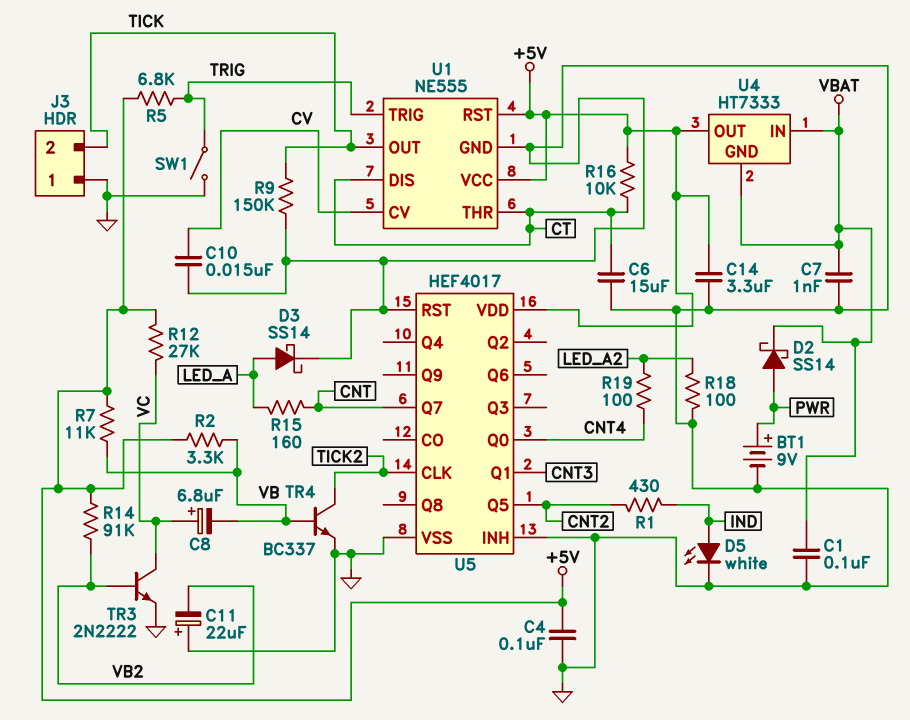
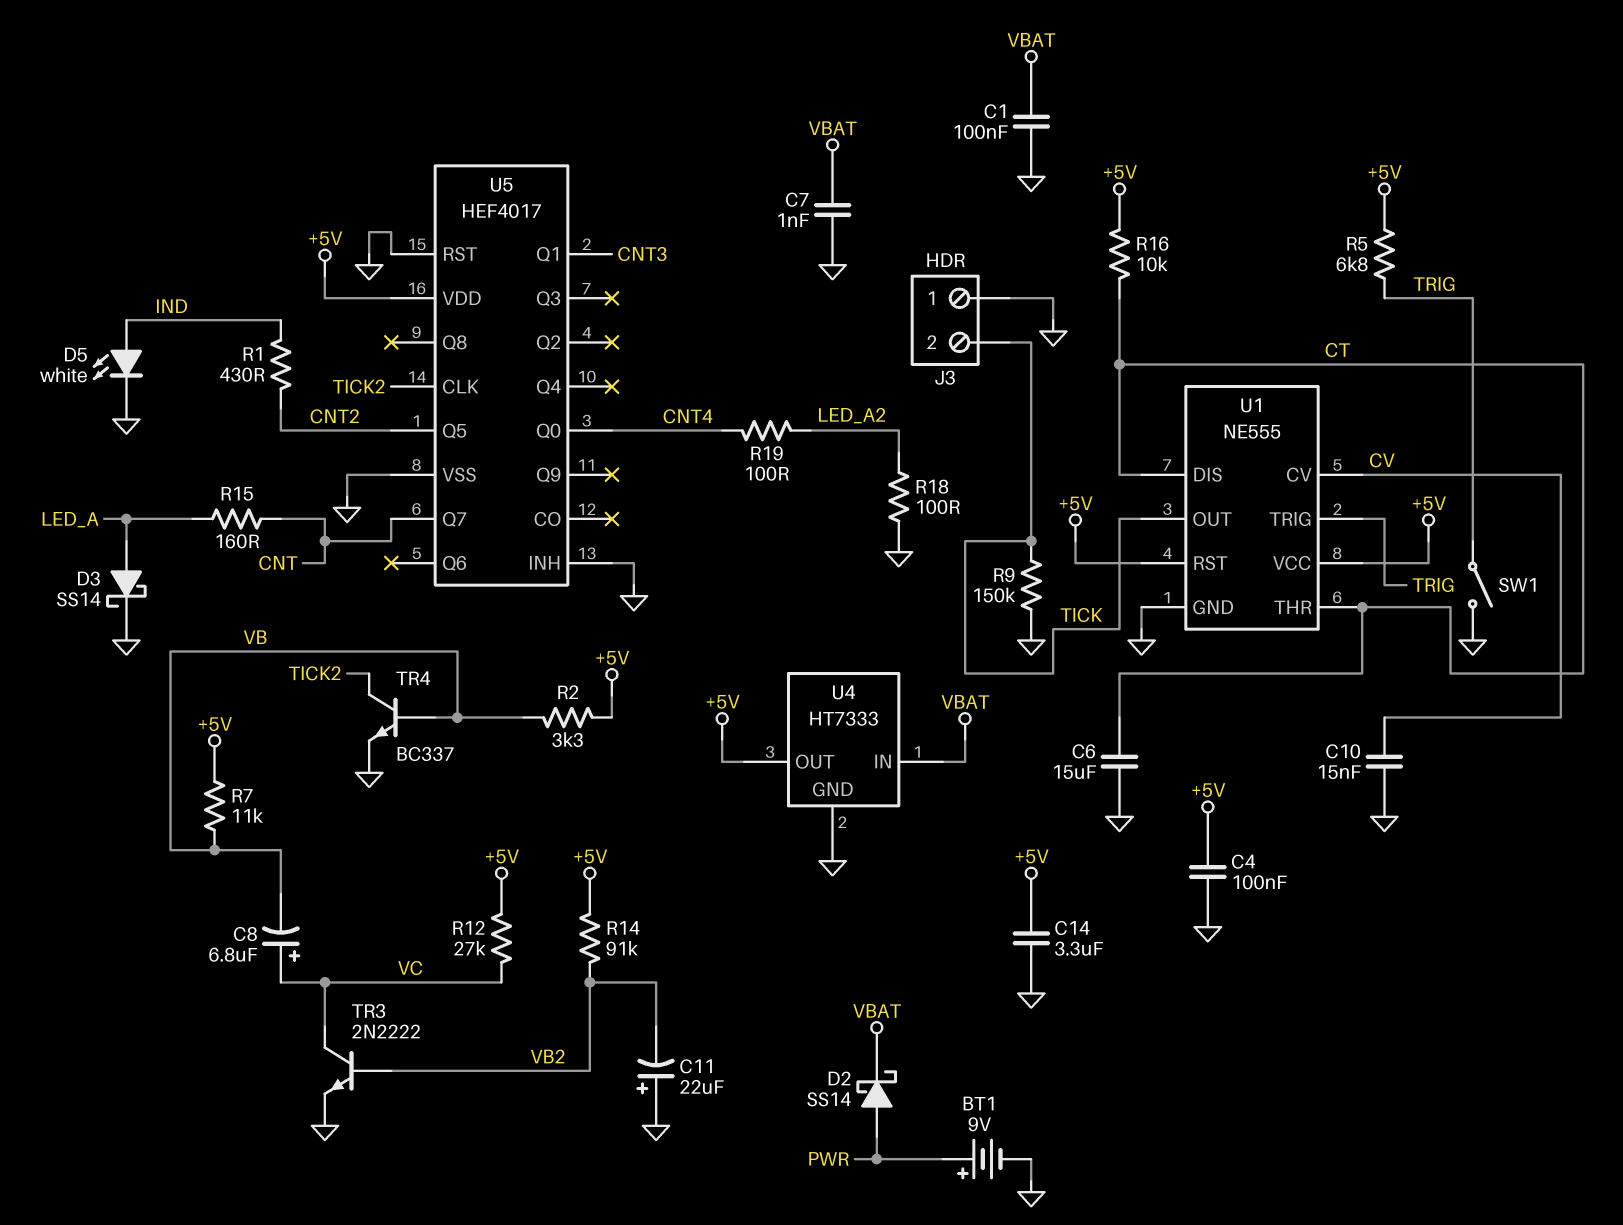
U4 pin GND: VBAT -> GND

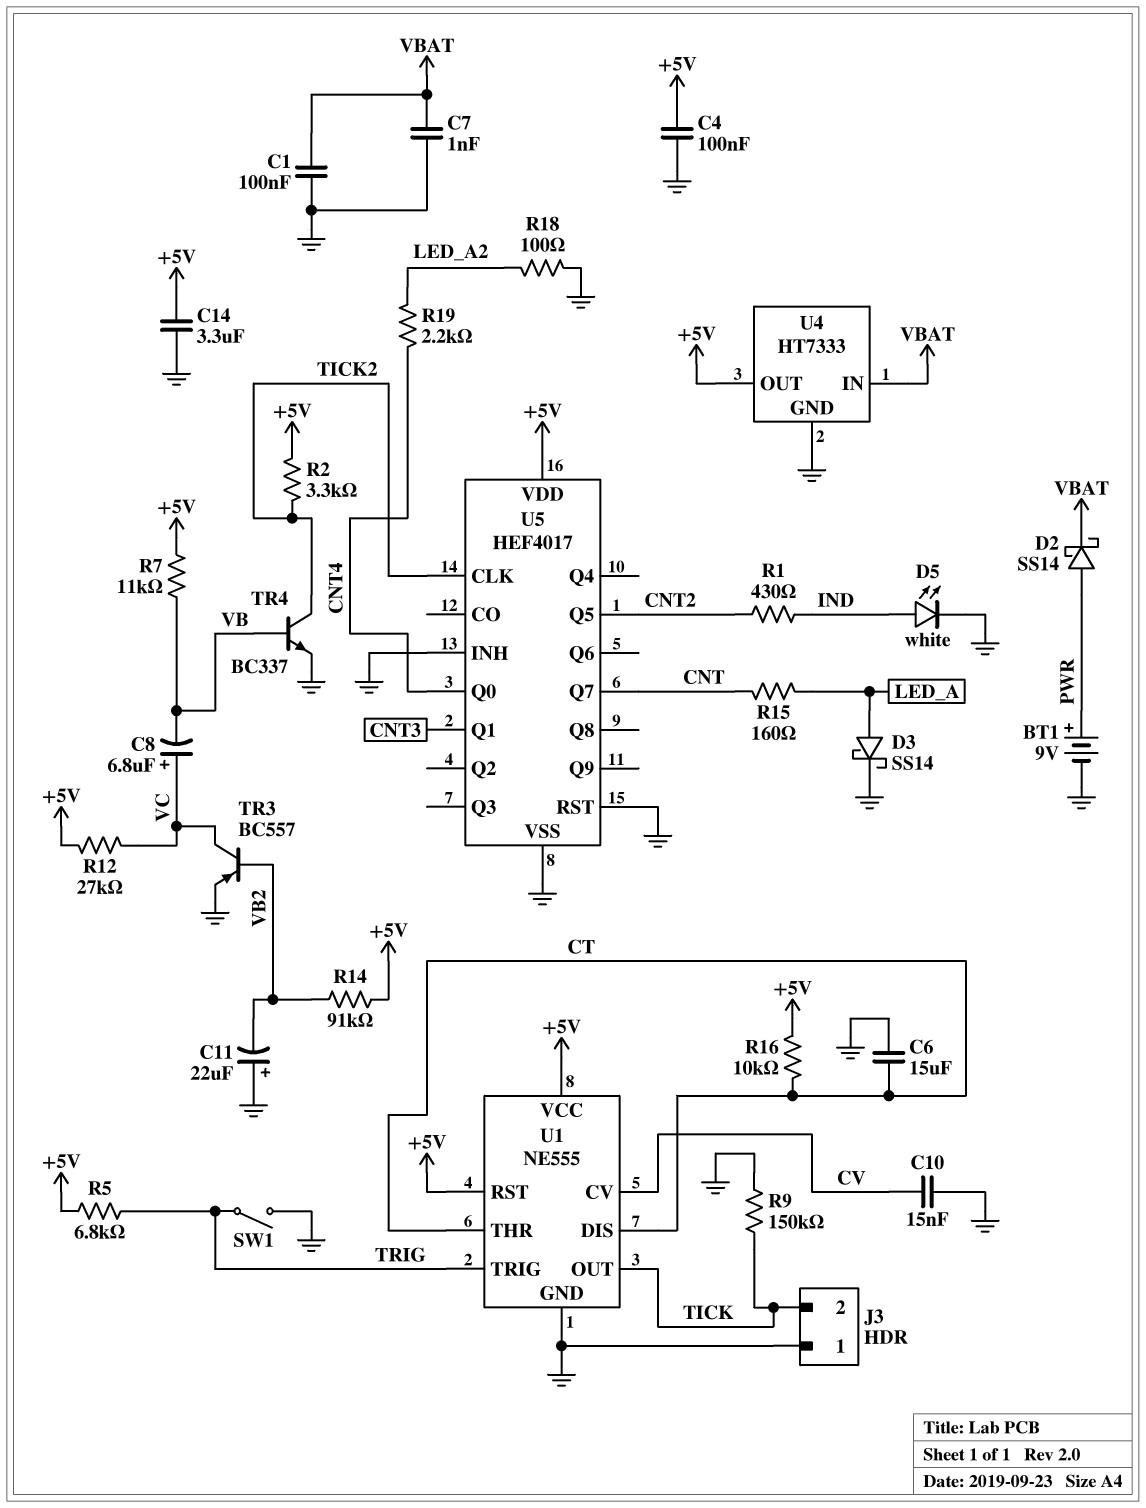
R2: 3.3k (+5V, VB) -> 3.3k (+5V, TICK2)
R19: 100 (CNT4, LED_A2) -> 2.2k (CNT4, LED_A2)
TR3: NPN 2N2222 (B VB2, C VC, E GND) -> PNP BC557 (B VB2, C VC, E GND)

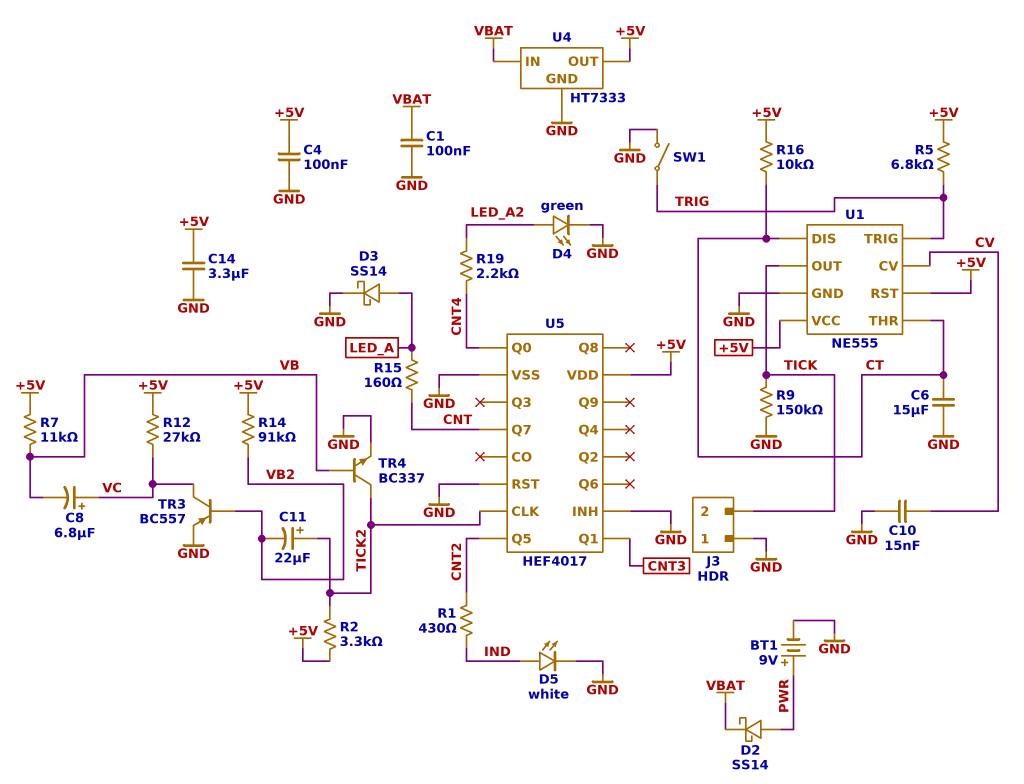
C7: 1nF (GND, VBAT) -> none
C11: 22uF (plus GND, minus VB2) -> 22uF (plus TICK2, minus VB2)
D4: none -> LED green (A LED_A2, K GND)
R18: 100 (GND, LED_A2) -> none

